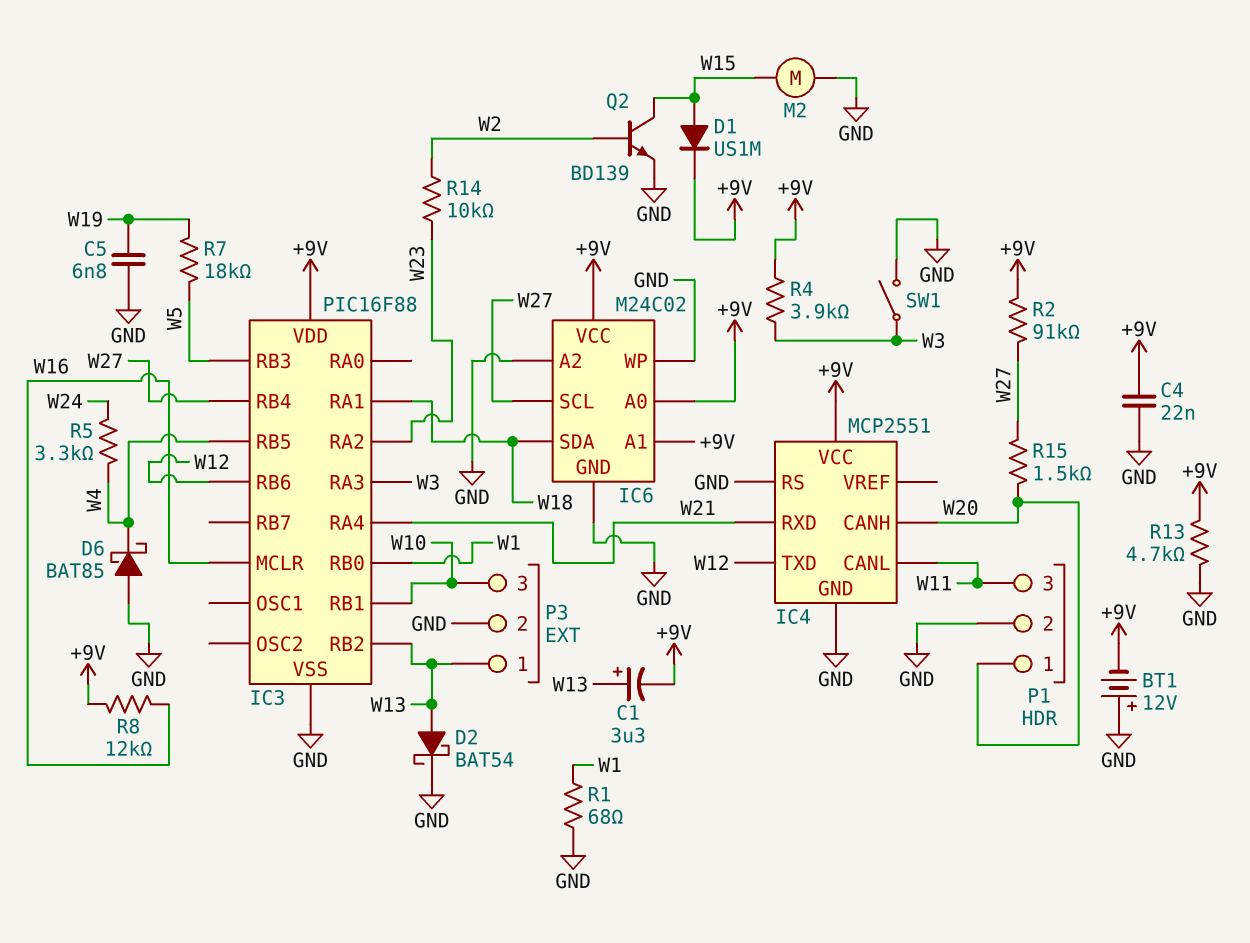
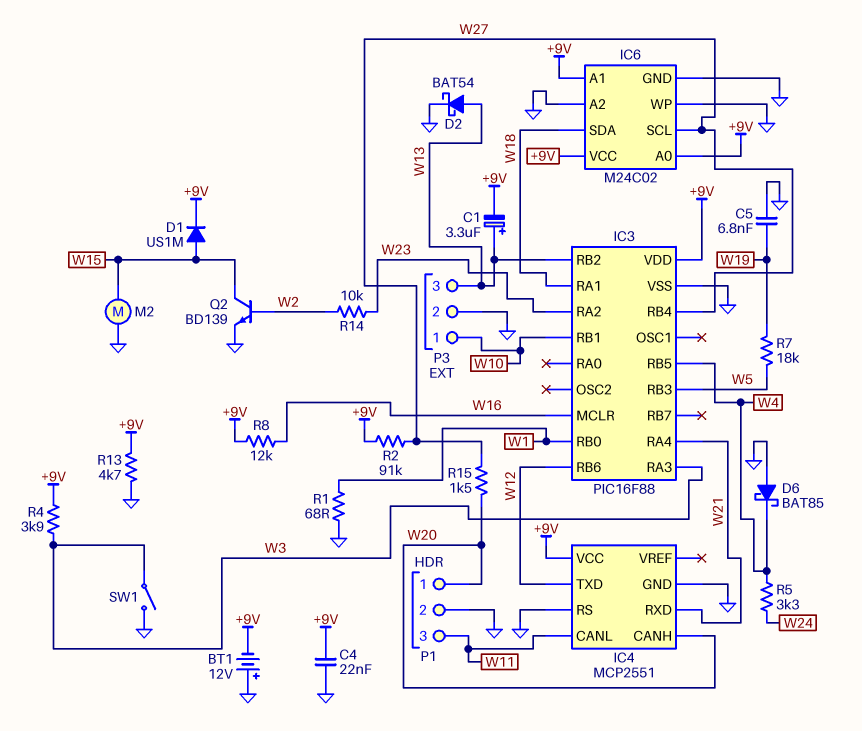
P3 pin 1: W13 -> W10
P3 pin 3: W10 -> W13

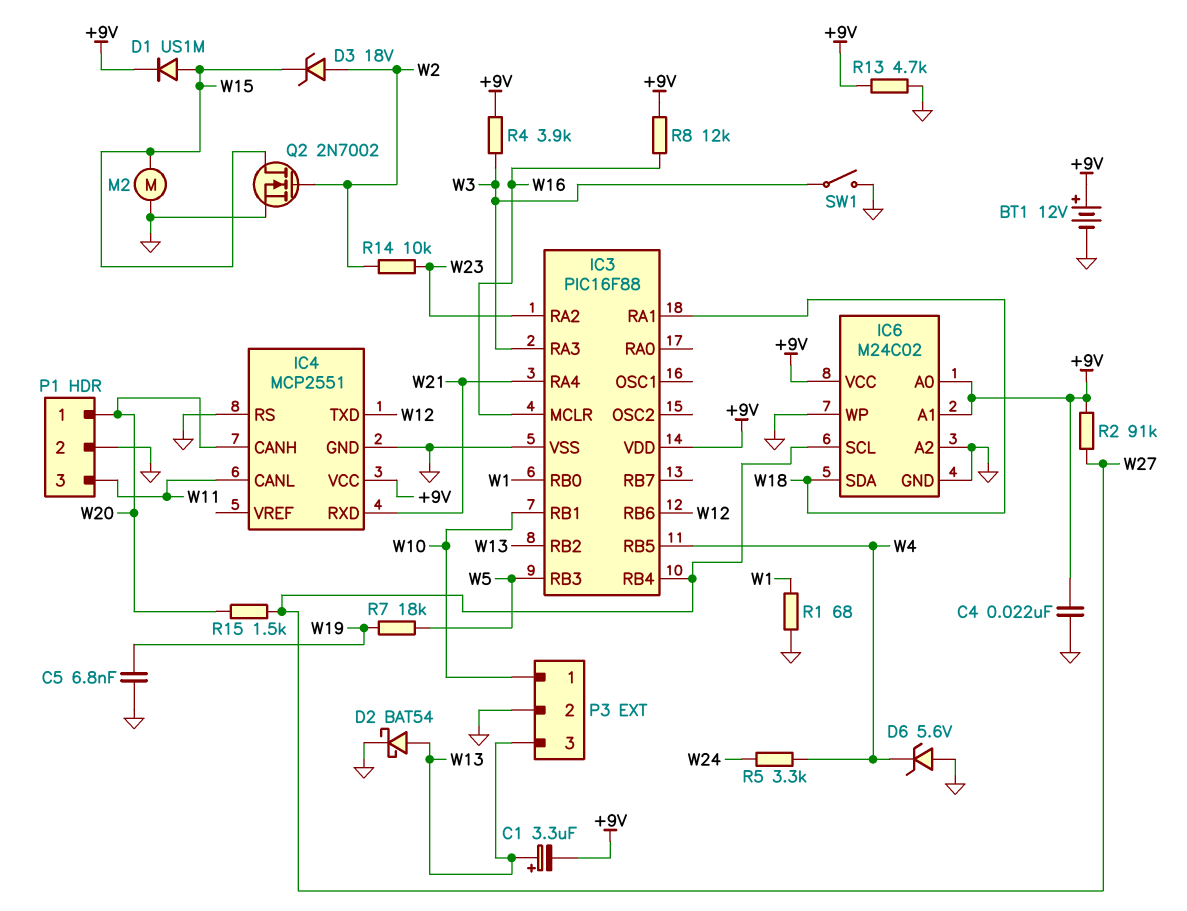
BT1: 12V (plus GND, minus +9V) -> 12V (plus +9V, minus GND)
D3: none -> zener 18V (A W2, K W15)
D6: schottky BAT85 (A GND, K W4) -> zener 5.6V (A GND, K W4)
Q2: NPN BD139 (B W2, C W15, E GND) -> NMOS 2N7002 (G W2, D W15, S GND)

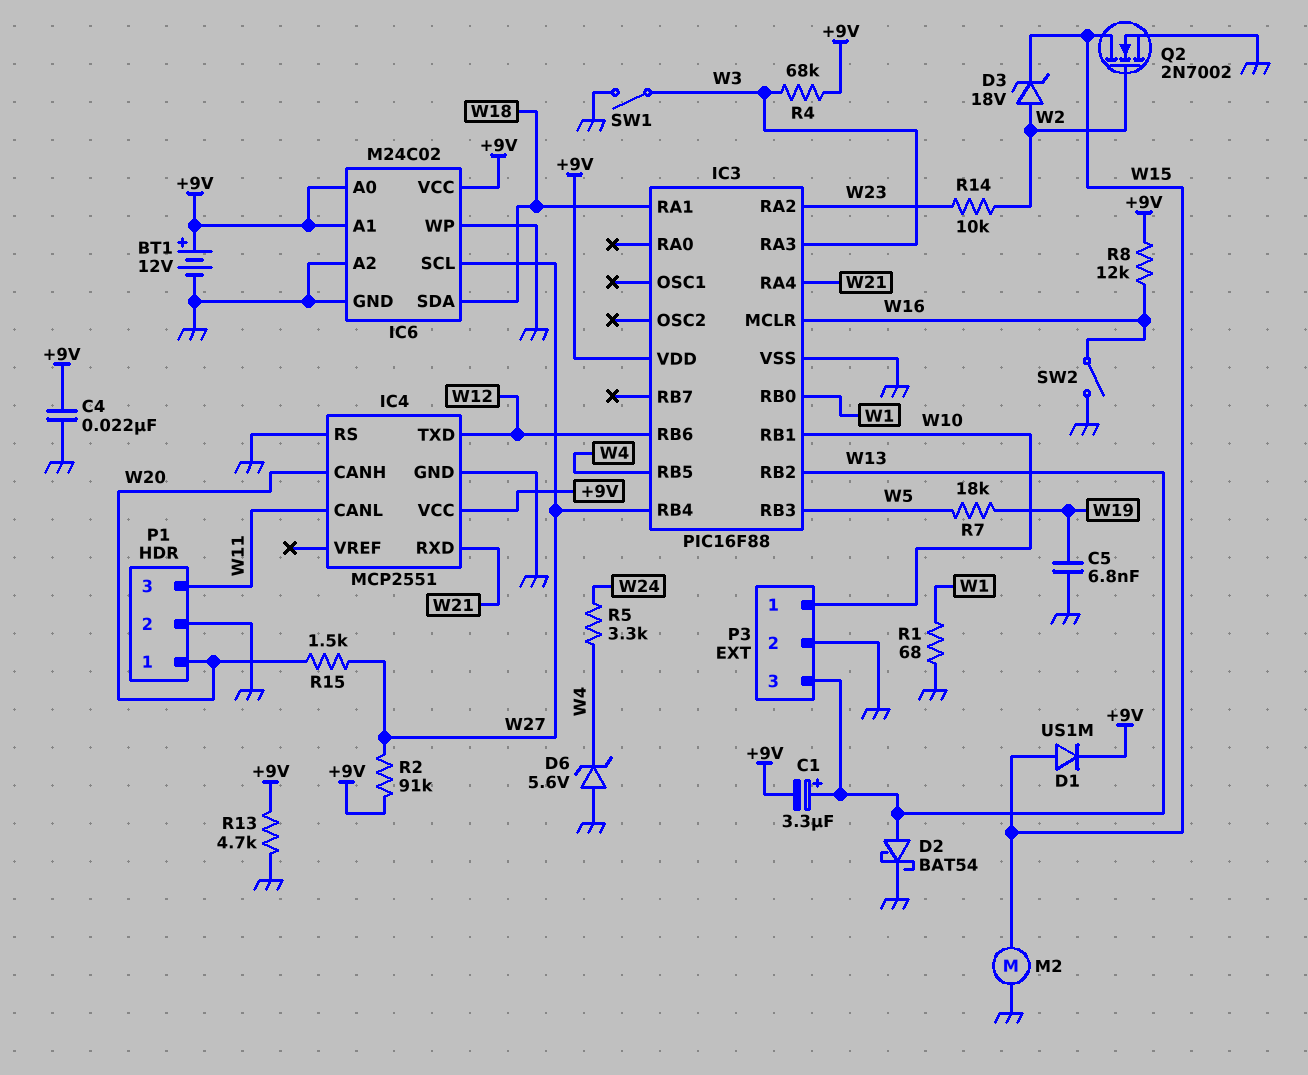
R4: 3.9k (+9V, W3) -> 68k (+9V, W3)
SW2: none -> switch (GND, W16)

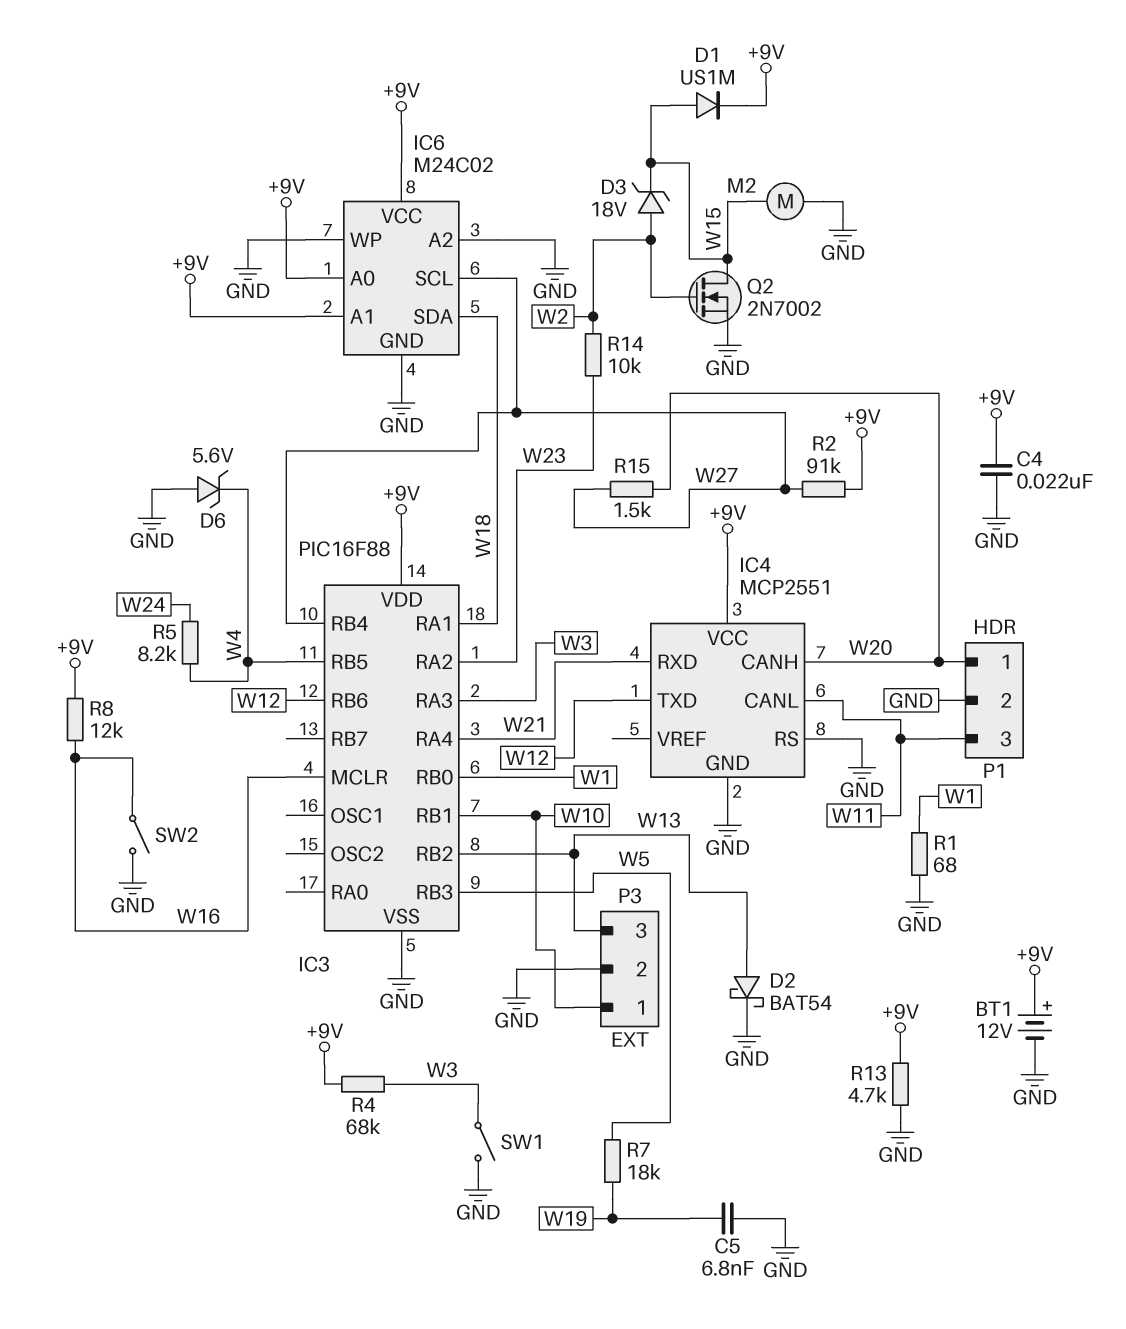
C1: 3.3uF (plus W13, minus +9V) -> none
R5: 3.3k (W4, W24) -> 8.2k (W4, W24)

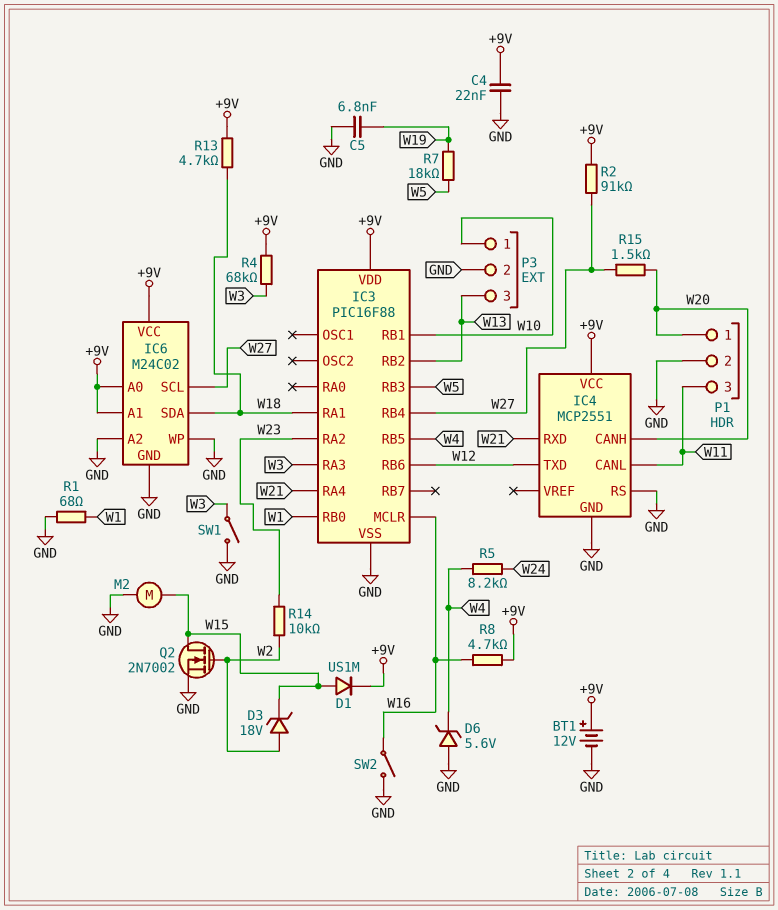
D2: schottky BAT54 (A W13, K GND) -> none
R8: 12k (+9V, W16) -> 4.7k (+9V, W16)
R13: 4.7k (+9V, GND) -> 4.7k (+9V, W18)

